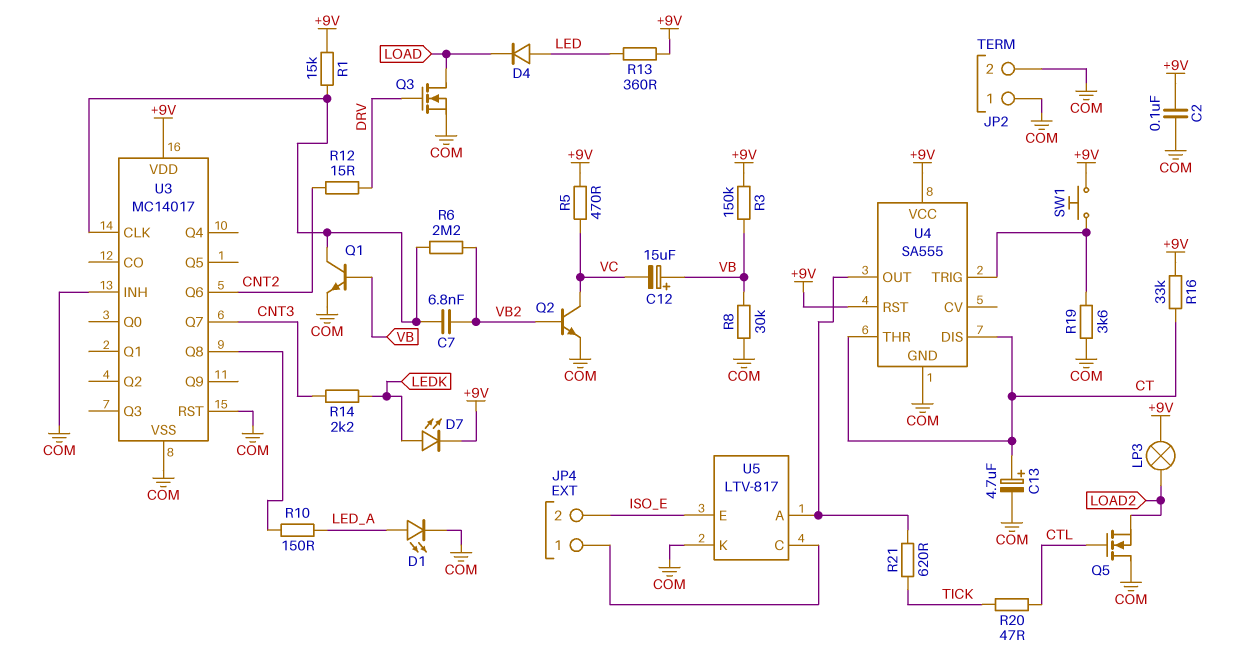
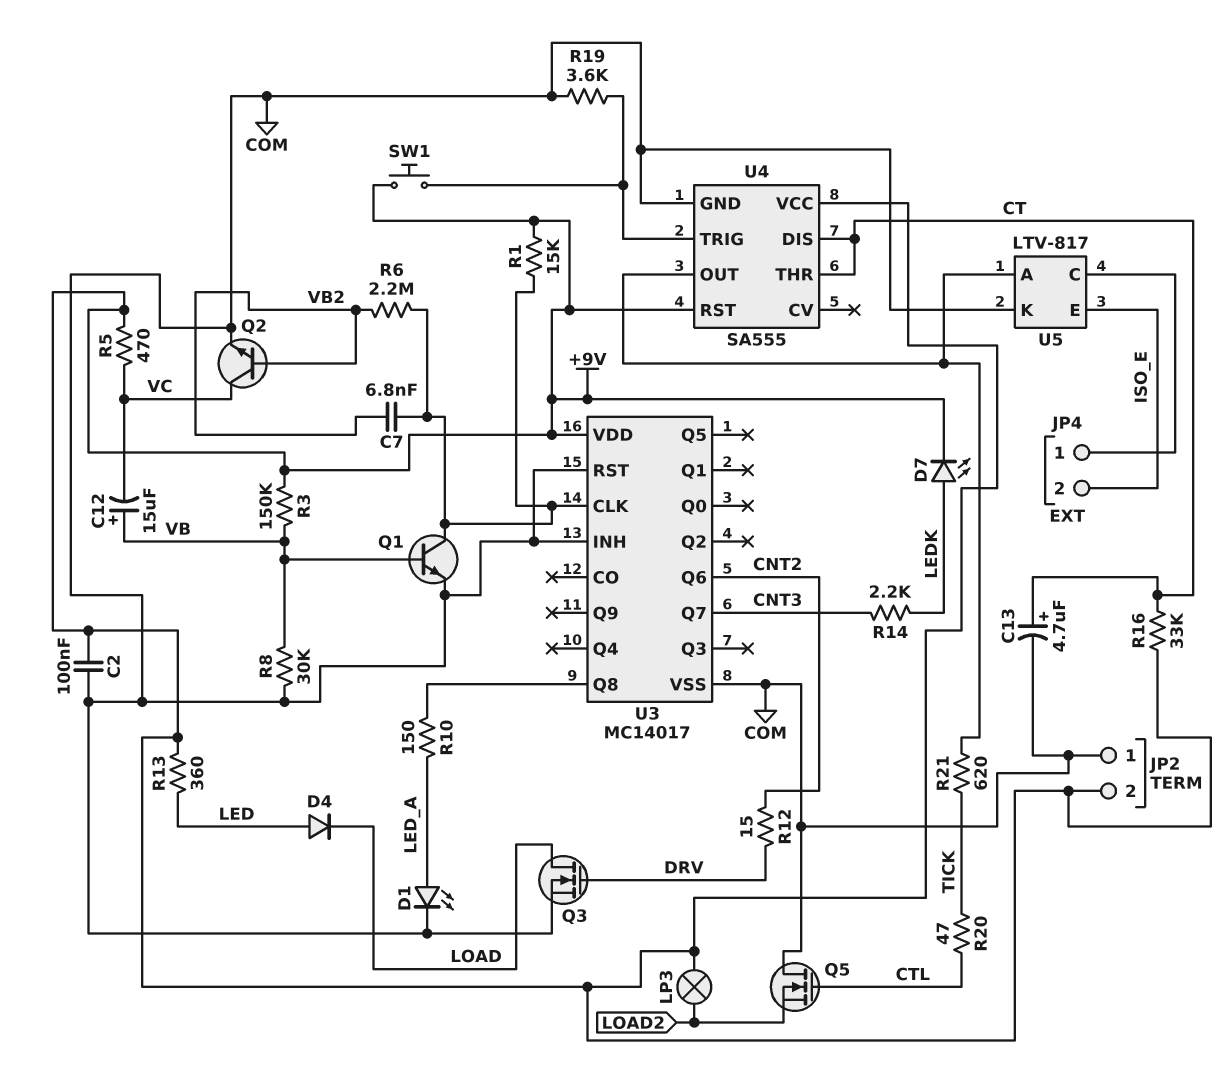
JP2 pin 2: COM -> +9V

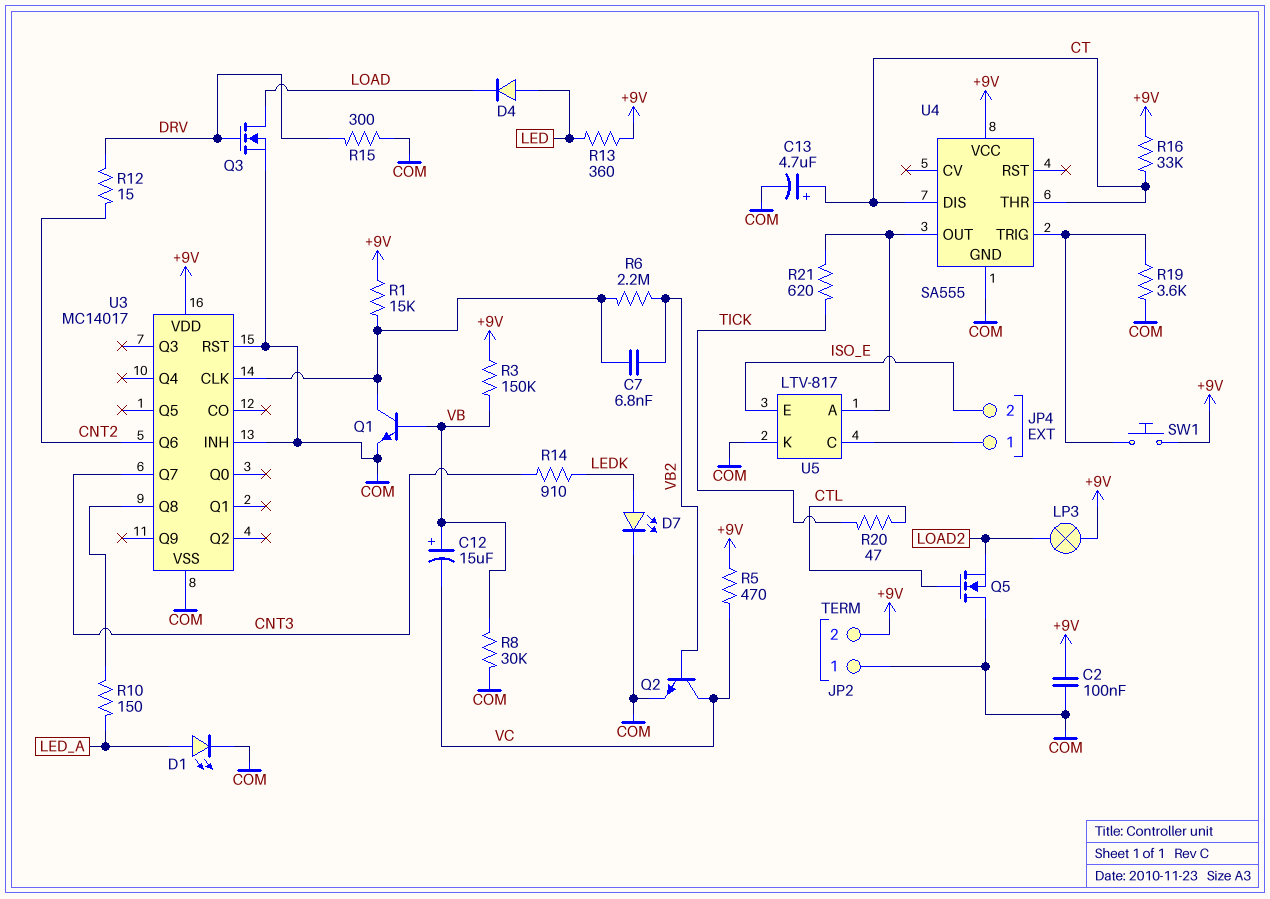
D7: LED (A LEDK, K +9V) -> LED (A LEDK, K COM)
R14: 2.2k (CNT3, LEDK) -> 910 (CNT3, LEDK)
R15: none -> 300 (COM, DRV)
U4 pin RST: +9V -> none

